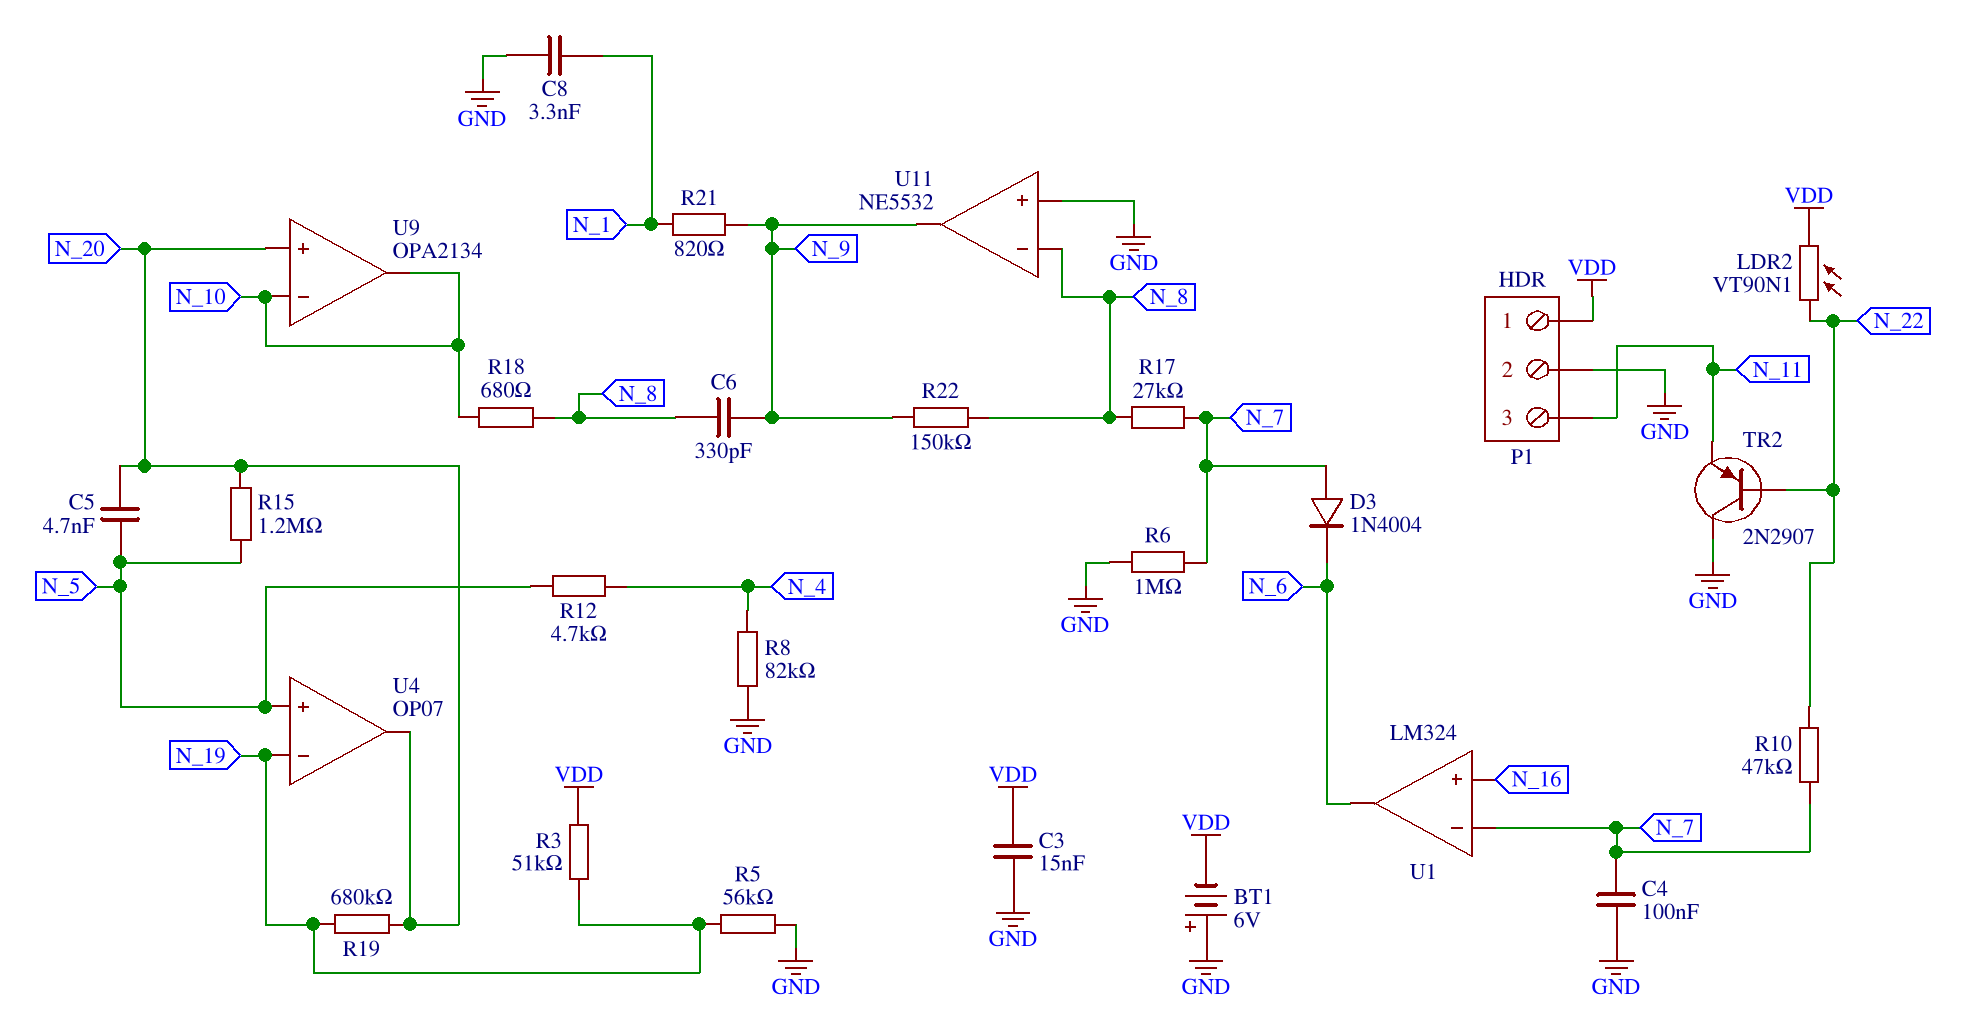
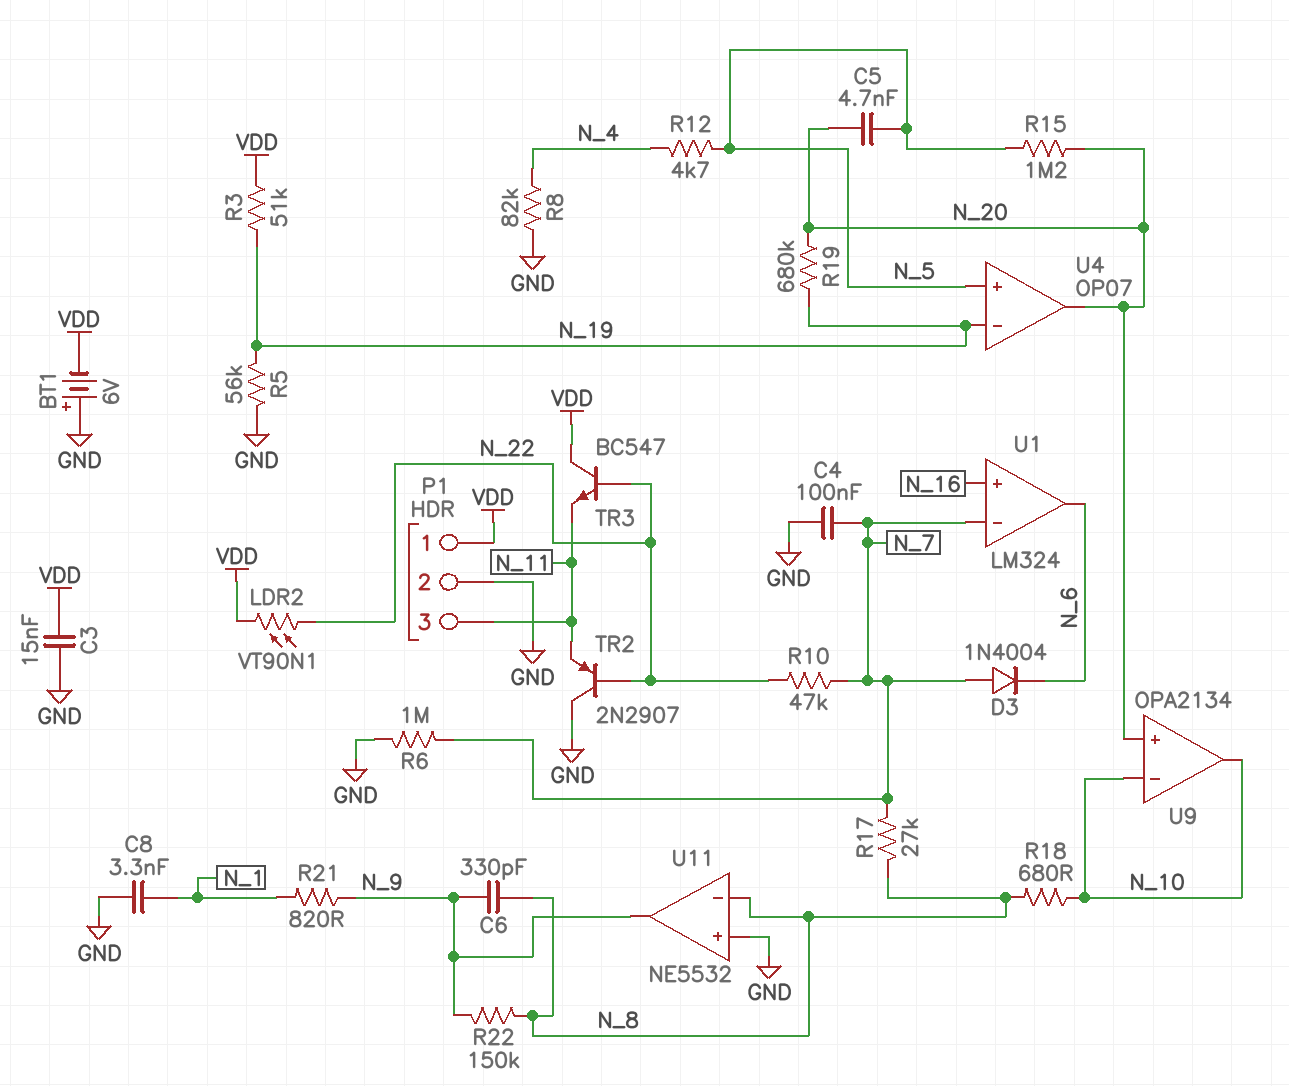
TR3: none -> NPN BC547 (B N_22, C VDD, E N_11)

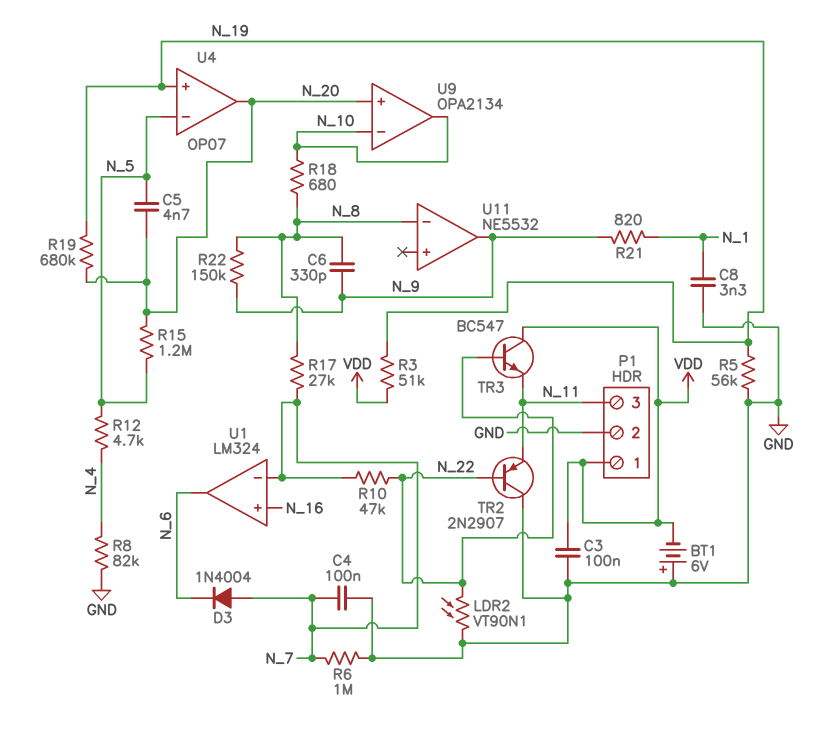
C3: 15nF (GND, VDD) -> 100nF (GND, VDD)
LDR2: VT90N1 (N_22, VDD) -> VT90N1 (GND, N_22)
U4 pin in+: N_5 -> N_19
U4 pin in-: N_19 -> N_5
U11 pin in+: GND -> none

